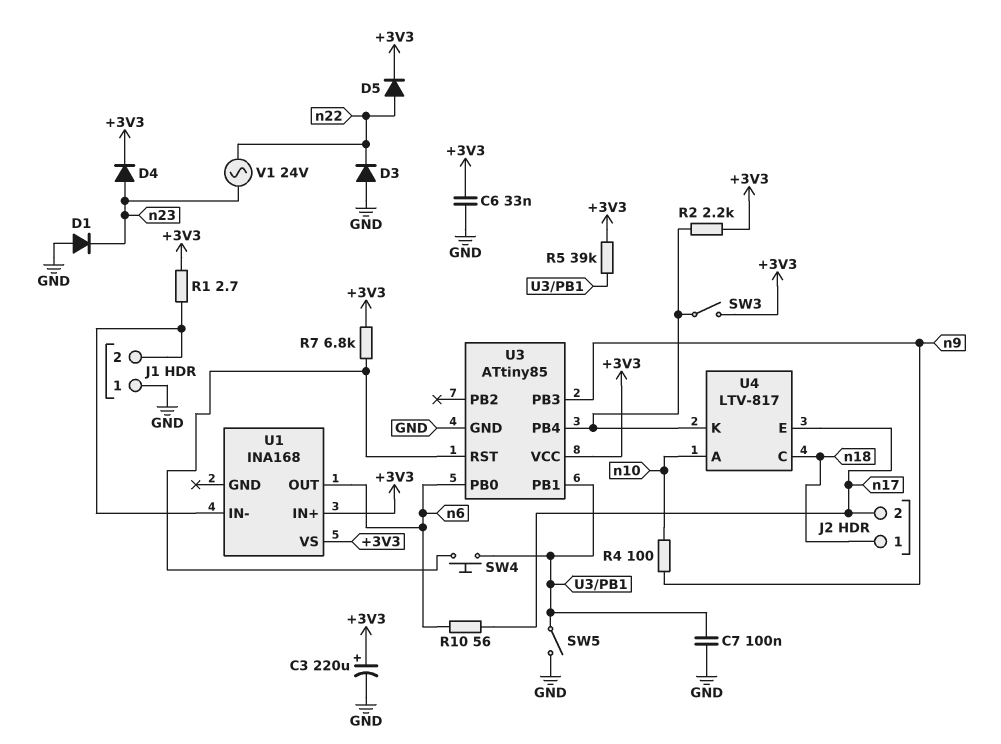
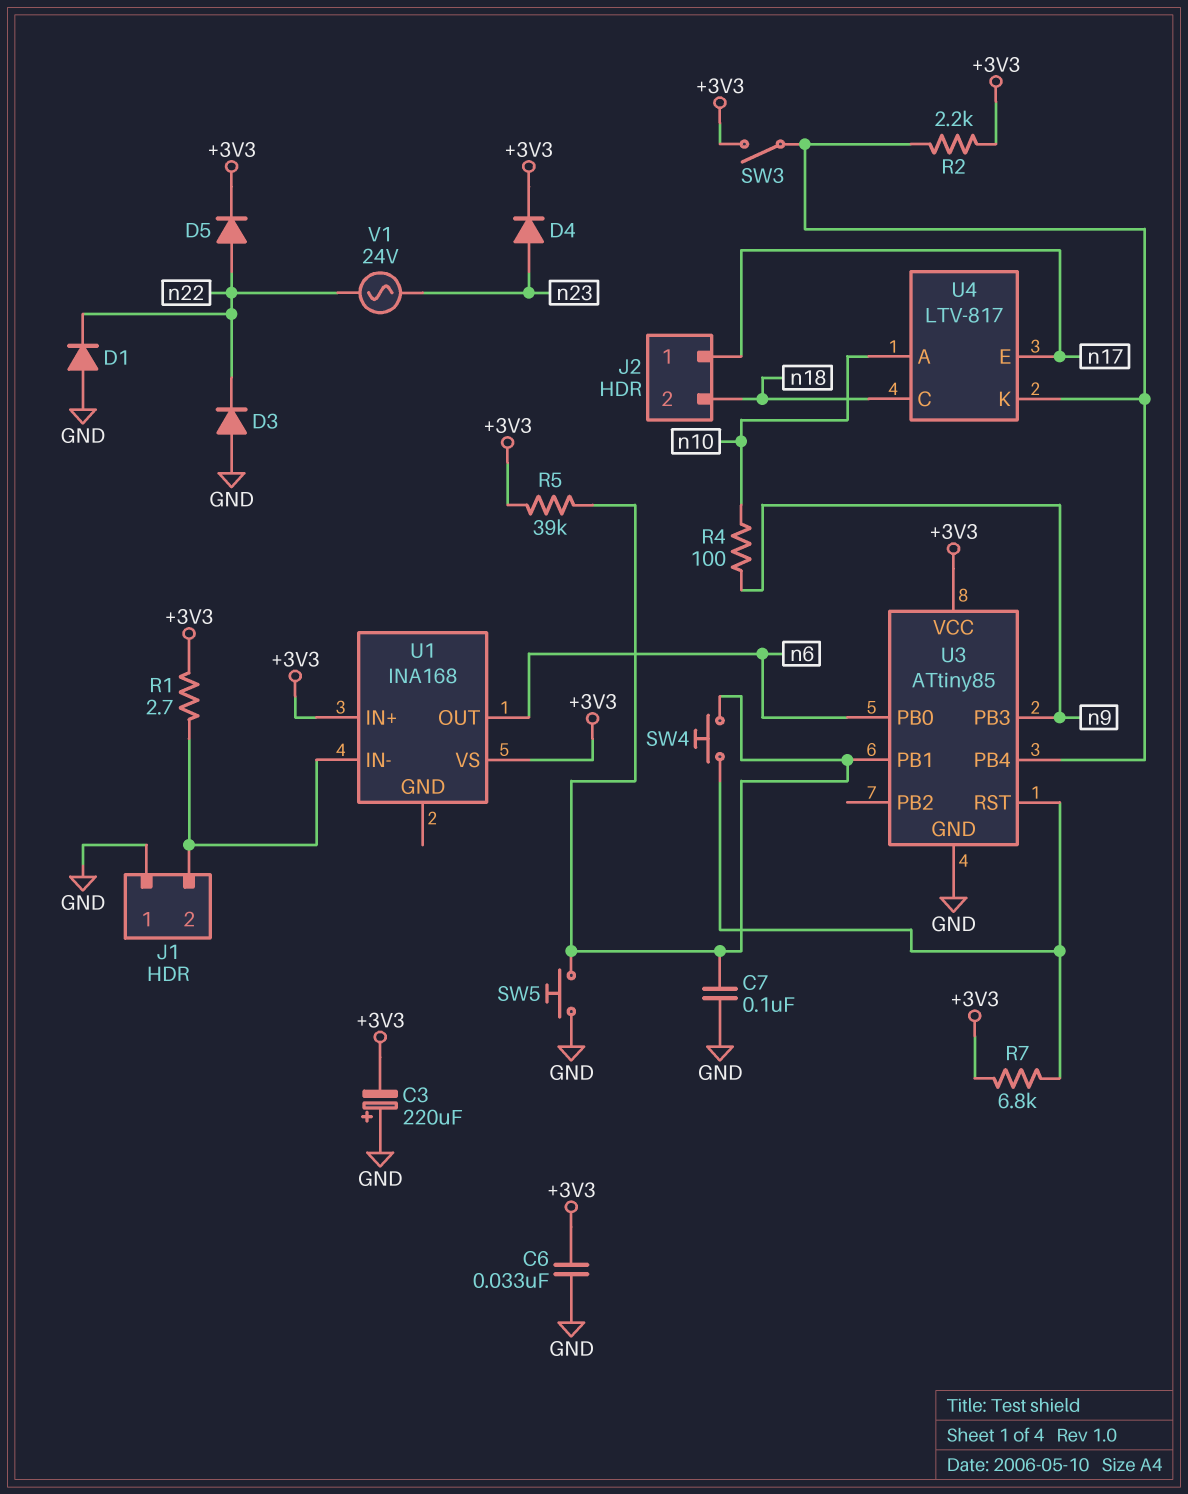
C3: 220uF (plus +3V3, minus GND) -> 220uF (plus GND, minus +3V3)
D1: diode (A GND, K n23) -> diode (A GND, K n22)
J2 pin 1: n18 -> n17
J2 pin 2: n17 -> n18
R10: 56 (n6, n17) -> none
SW5: switch (GND, U3/PB1) -> button (GND, U3/PB1)

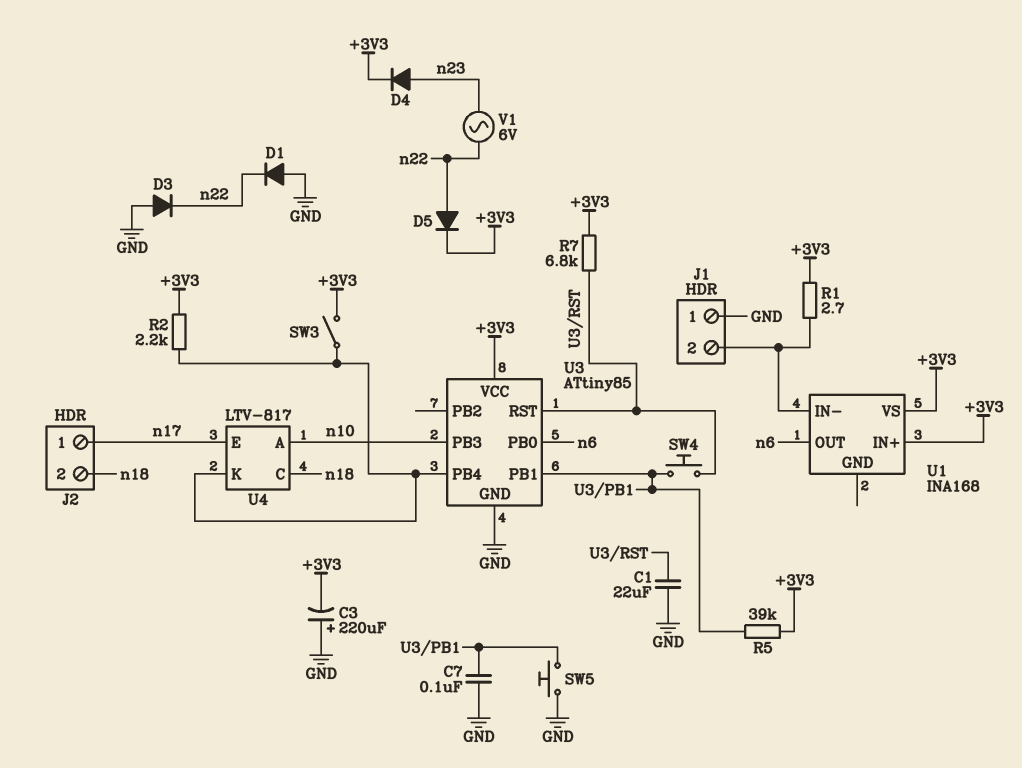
C1: none -> 22uF (GND, U3/RST)
C6: 33nF (+3V3, GND) -> none
R4: 100 (n9, n10) -> none
U3 pin PB3: n9 -> n10
V1: AC 24V (n22, n23) -> AC 6V (n22, n23)

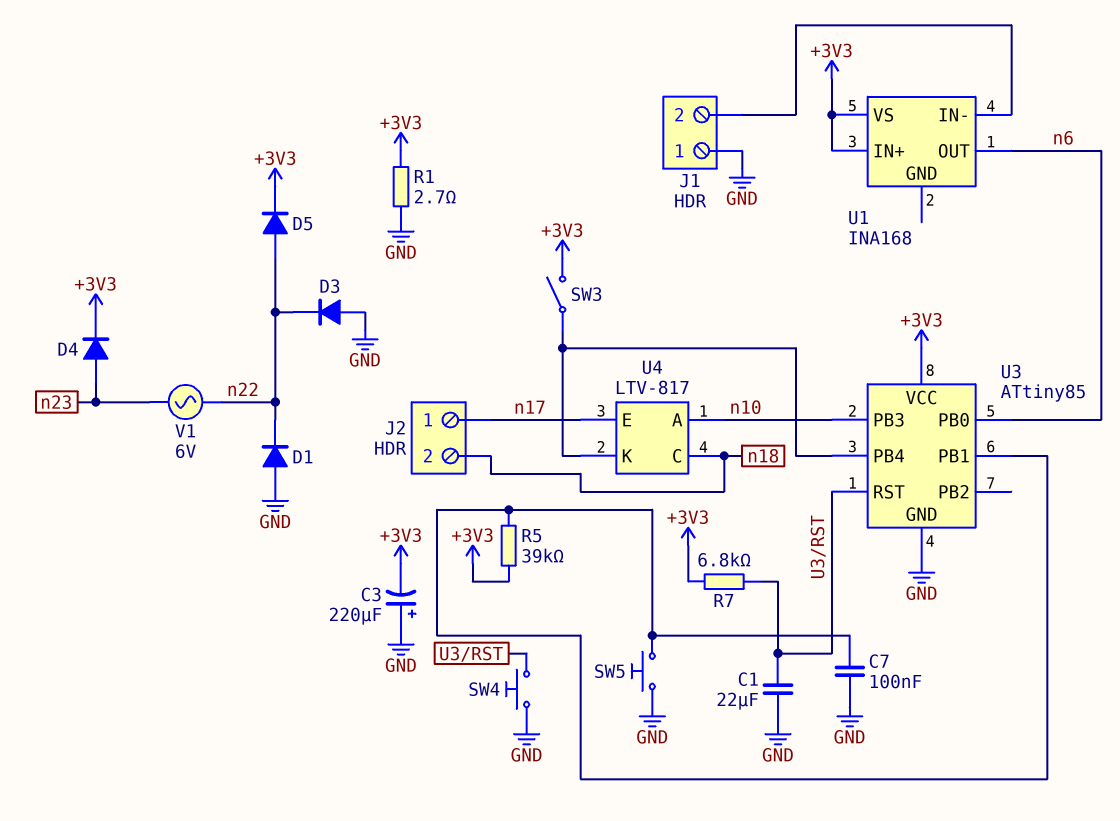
R1: 2.7 (+3V3, J1/2) -> 2.7 (+3V3, GND)
R2: 2.2k (+3V3, U3/PB4) -> none
SW4: button (U3/PB1, U3/RST) -> button (GND, U3/RST)

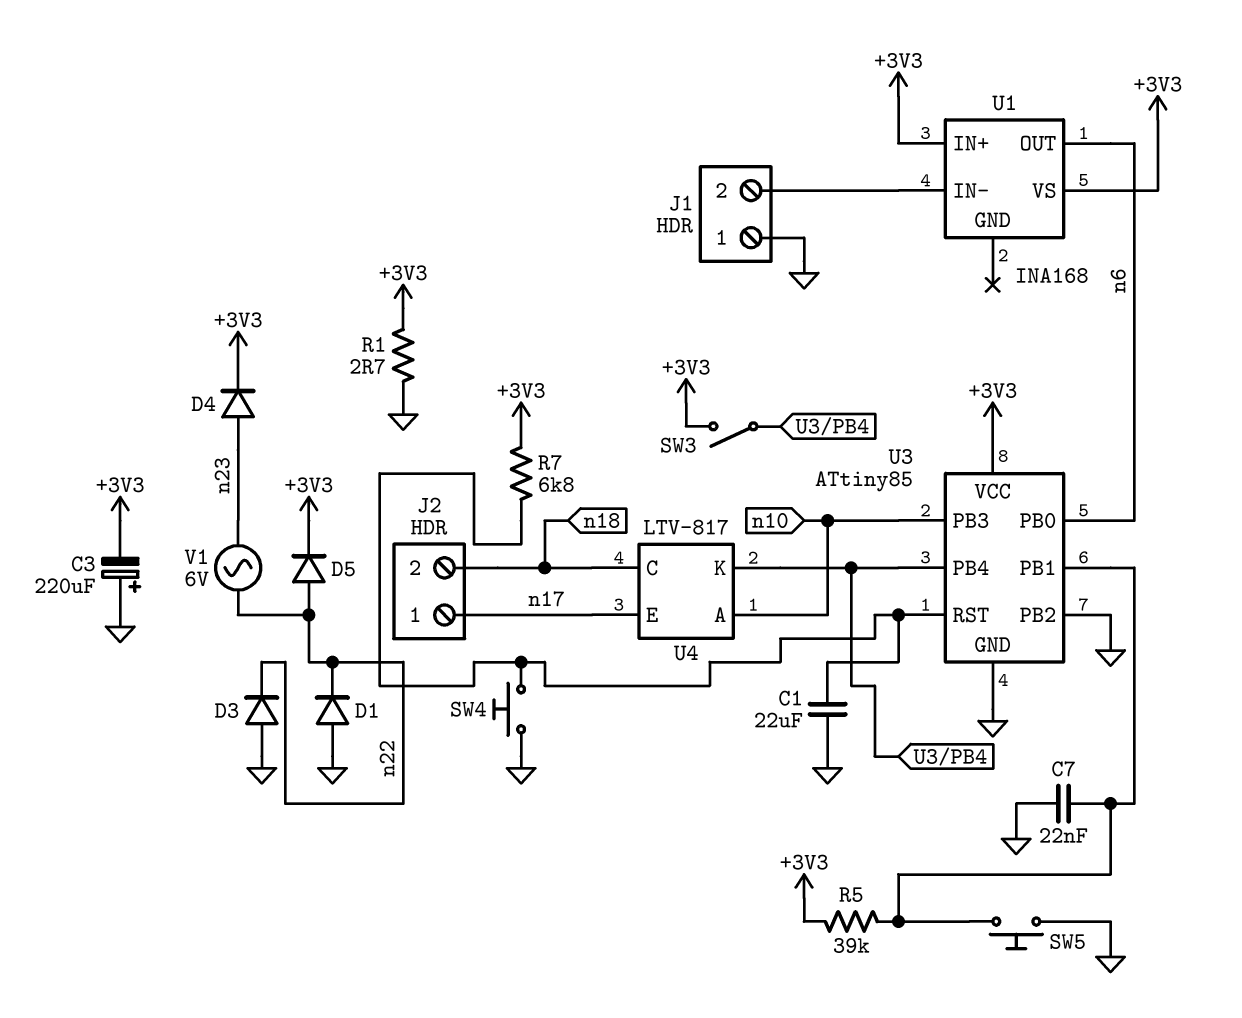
C7: 100nF (GND, U3/PB1) -> 22nF (GND, U3/PB1)
U3 pin PB2: none -> GND

